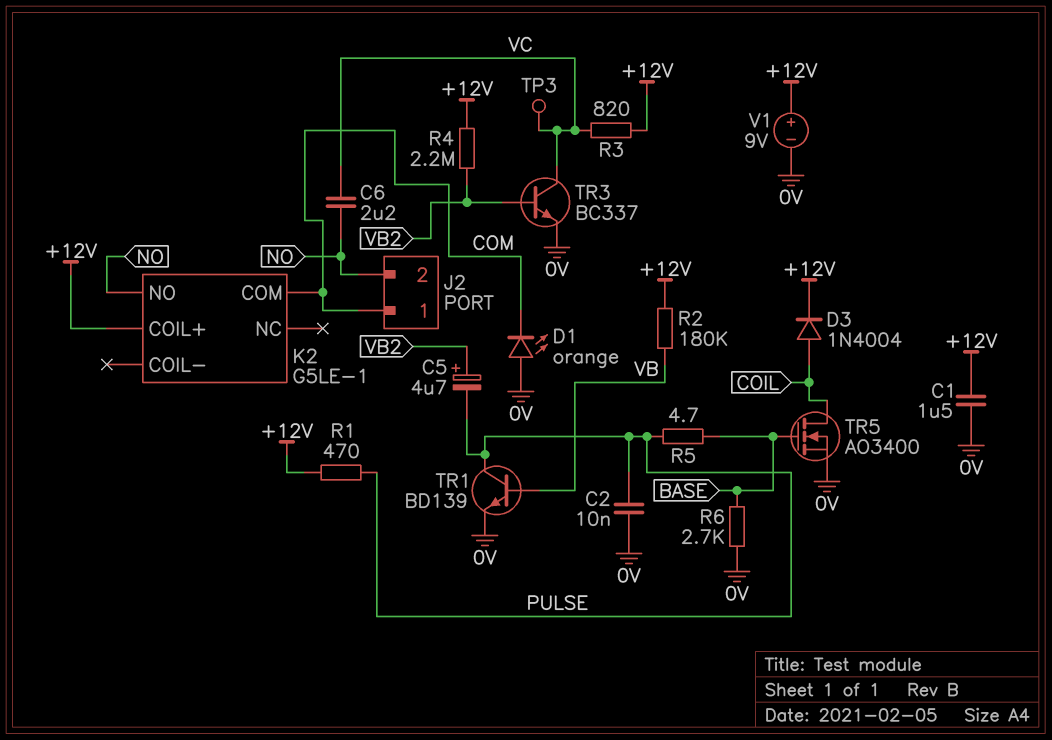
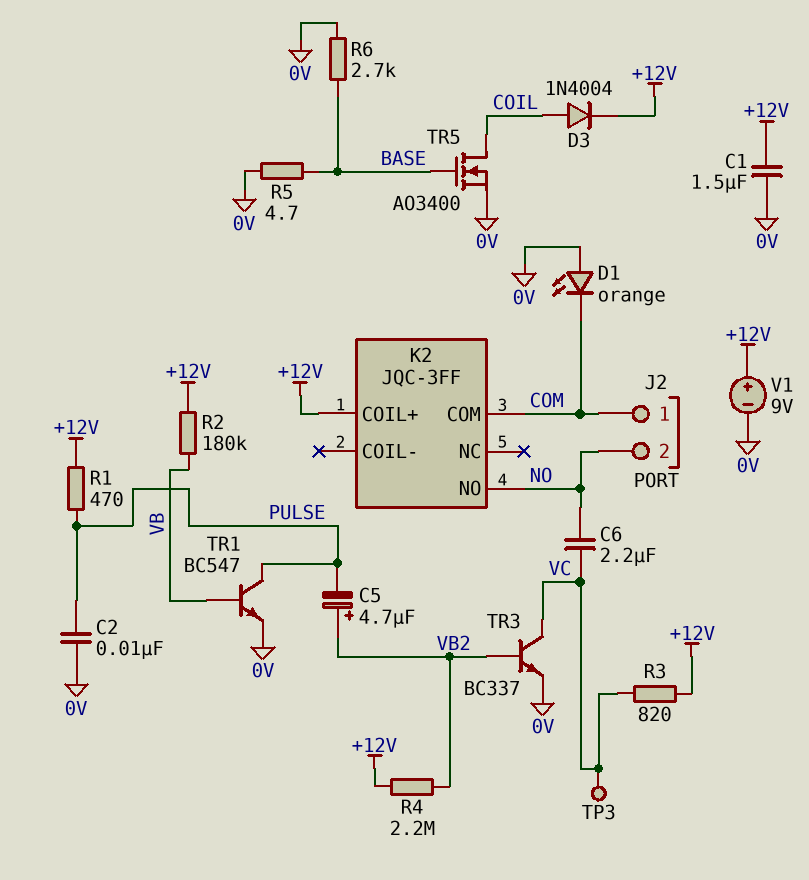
K2: G5LE-1 -> JQC-3FF
R5: 4.7 (BASE, PULSE) -> 4.7 (0V, BASE)
TR1: NPN BD139 (B VB, C PULSE, E 0V) -> NPN BC547 (B VB, C PULSE, E 0V)

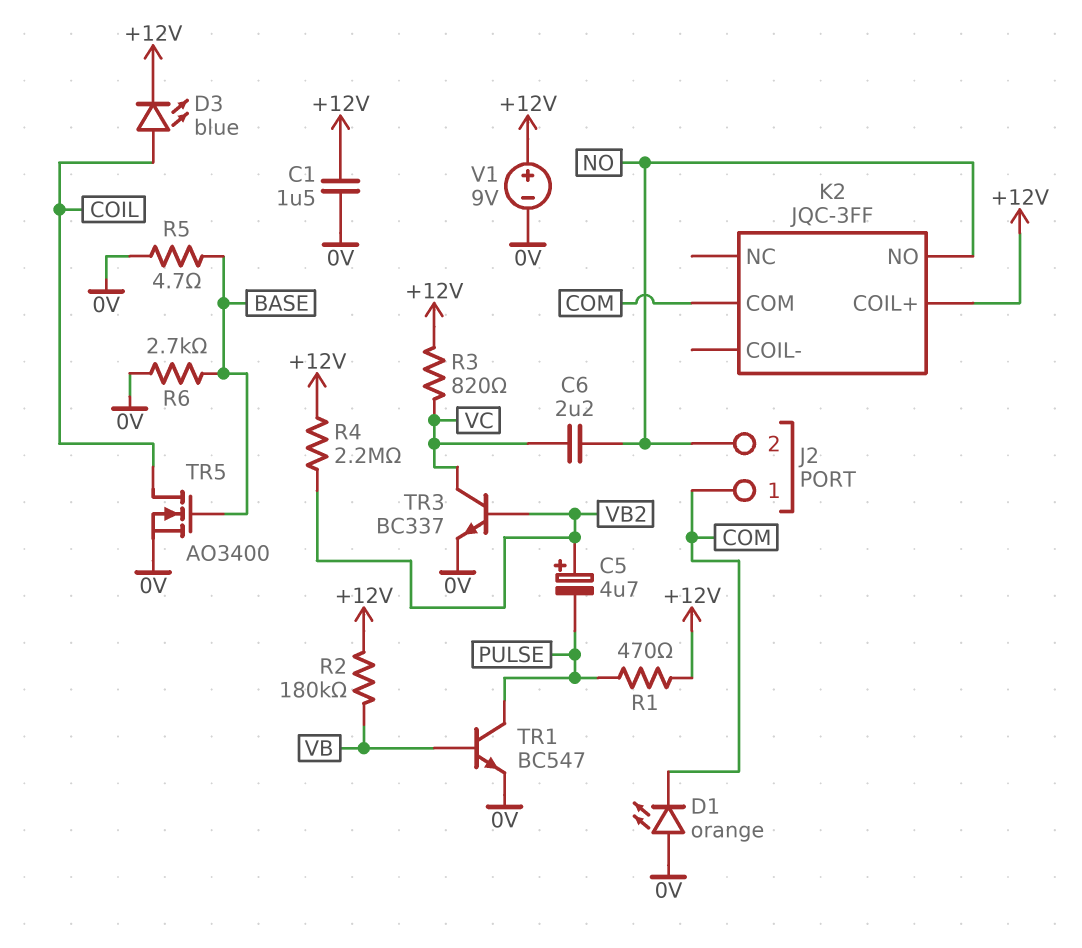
C2: 10nF (0V, PULSE) -> none
D3: diode 1N4004 (A COIL, K +12V) -> LED blue (A COIL, K +12V)
TP3: test point (VC) -> none

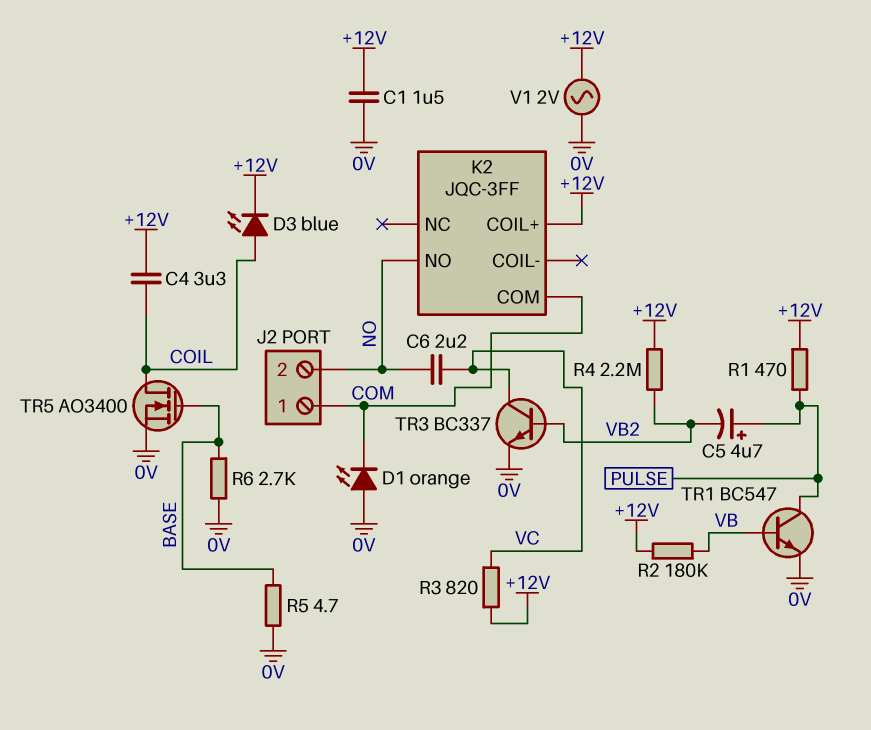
C4: none -> 3.3uF (+12V, COIL)
C5: 4.7uF (plus VB2, minus PULSE) -> 4.7uF (plus PULSE, minus VB2)
V1: 9V (plus +12V, minus 0V) -> AC 2V (+12V, 0V)

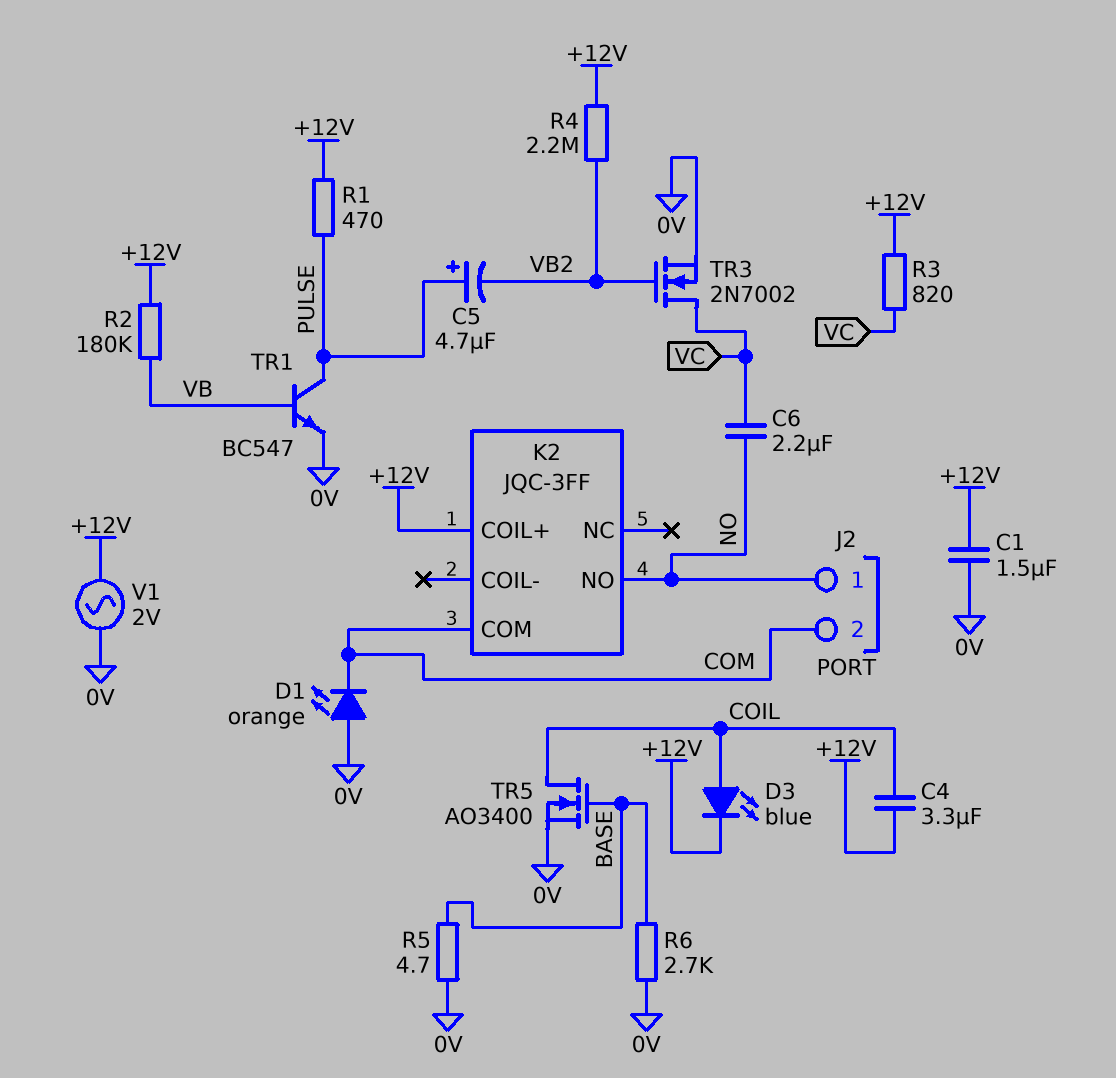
J2 pin 1: COM -> NO
J2 pin 2: NO -> COM
TR3: NPN BC337 (B VB2, C VC, E 0V) -> NMOS 2N7002 (G VB2, D VC, S 0V)

